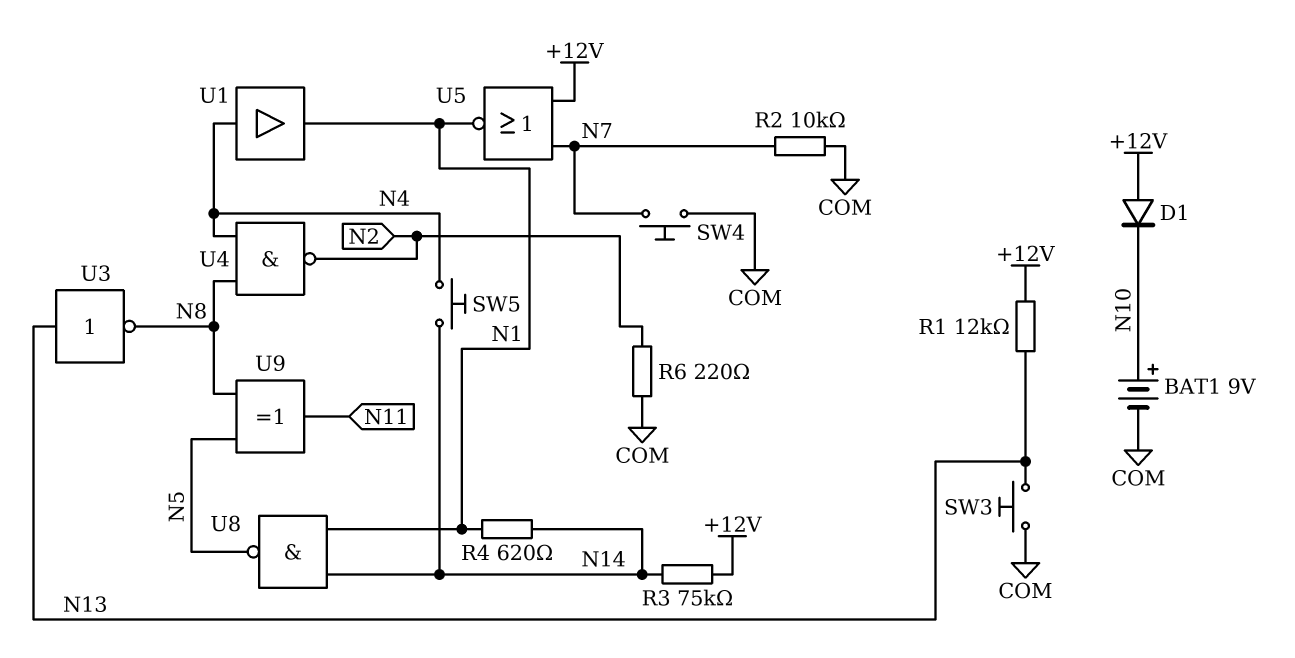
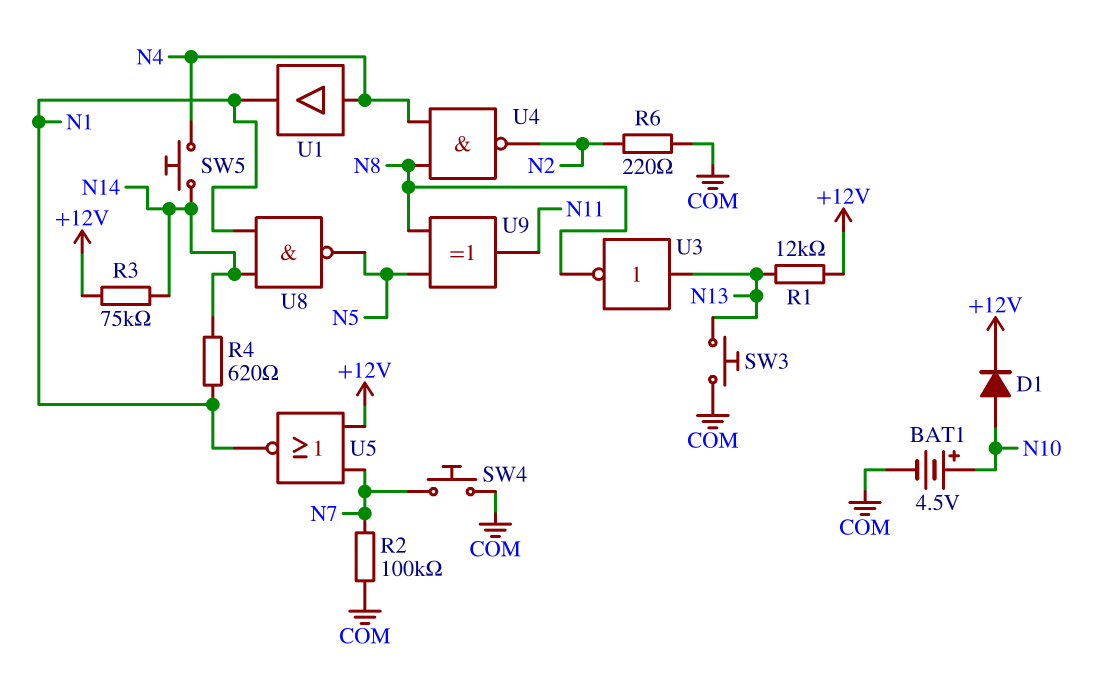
BAT1: 9V (plus N10, minus COM) -> 4.5V (plus N10, minus COM)
D1: diode (A +12V, K N10) -> diode (A N10, K +12V)
R2: 10k (COM, N7) -> 100k (COM, N7)

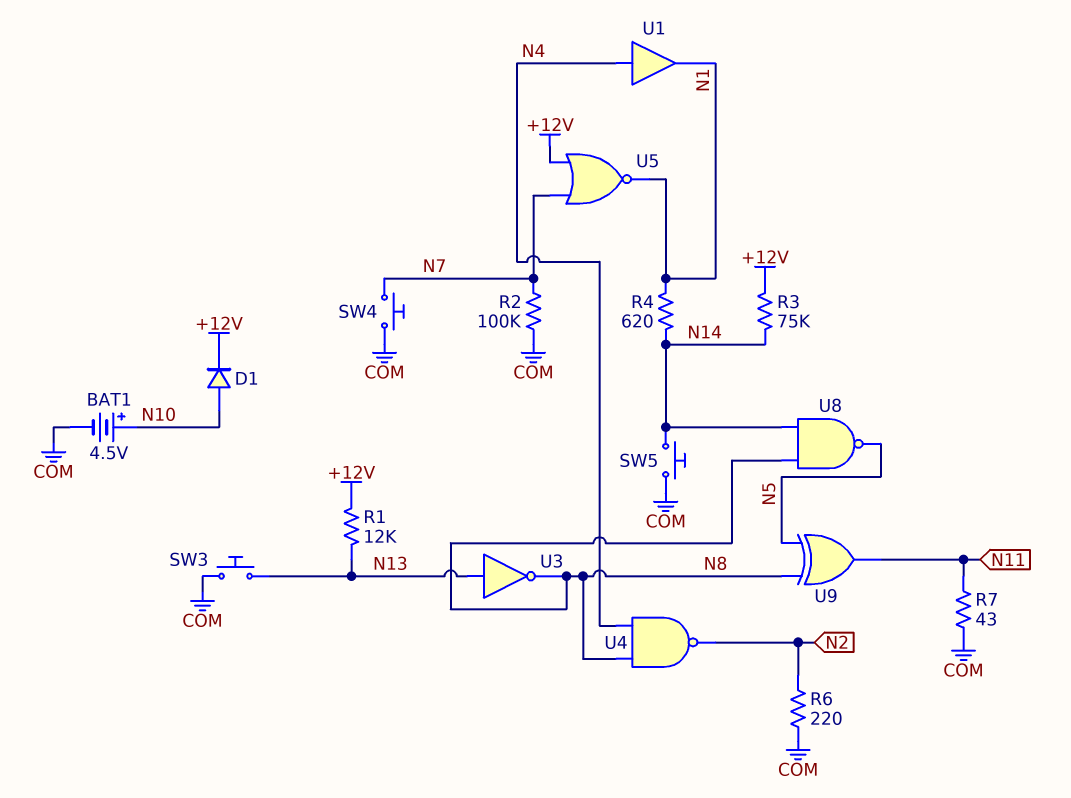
R7: none -> 43 (COM, N11)
SW5: button (N4, N14) -> button (COM, N14)
U8: NAND (in N1, in N14, out N5) -> NAND (in N8, in N14, out N5)

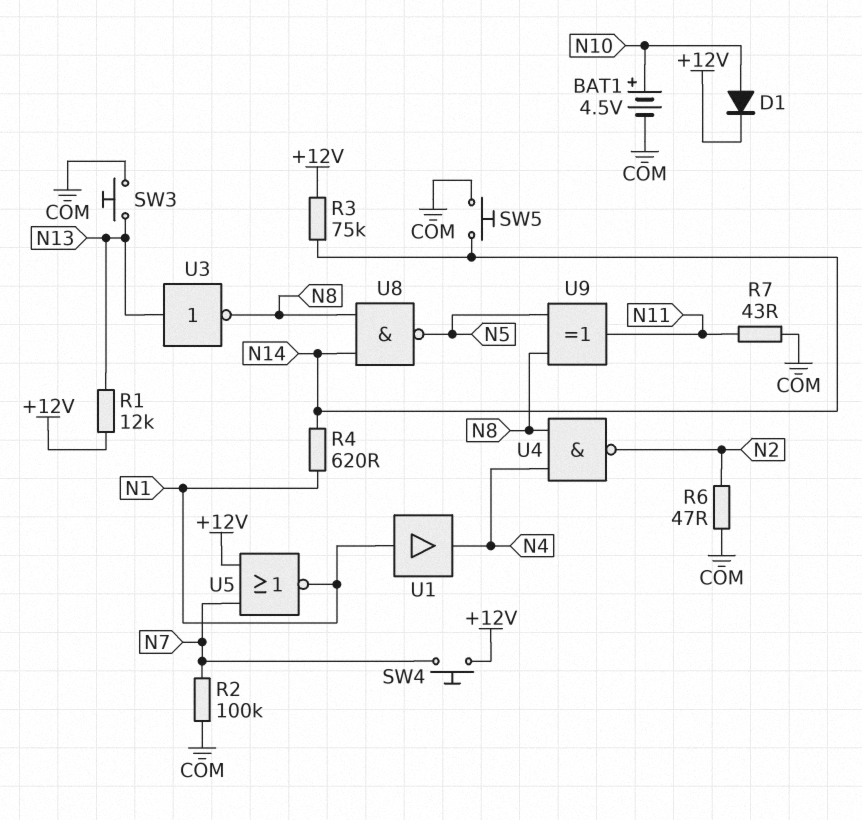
R6: 220 (COM, N2) -> 47 (COM, N2)
SW4: button (COM, N7) -> button (+12V, N7)
U1: buffer (in N4, out N1) -> buffer (in N1, out N4)

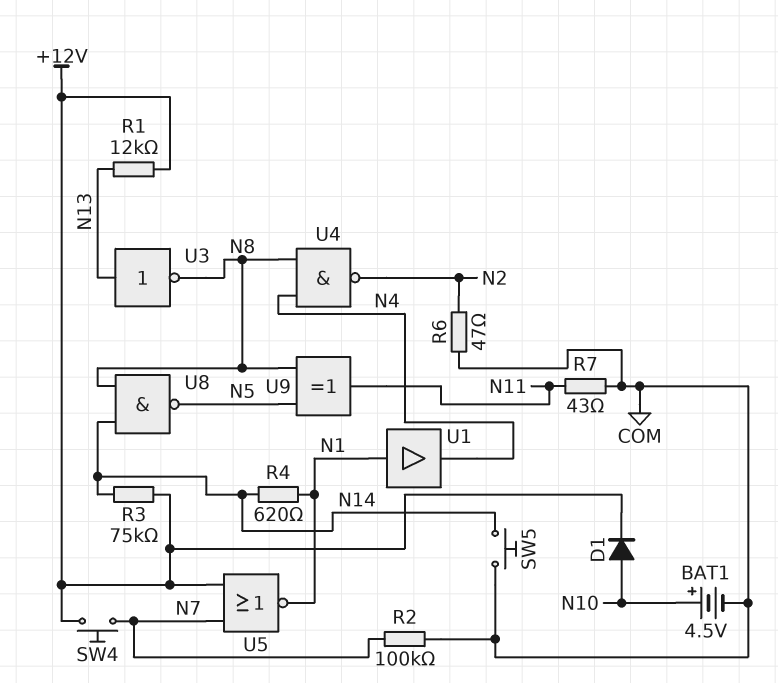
SW3: button (COM, N13) -> none

